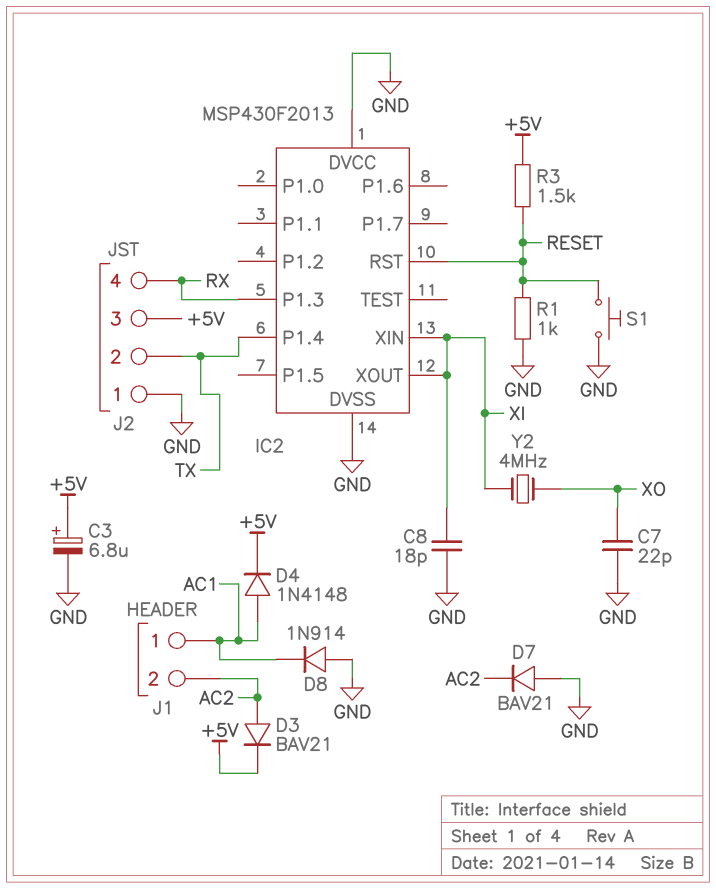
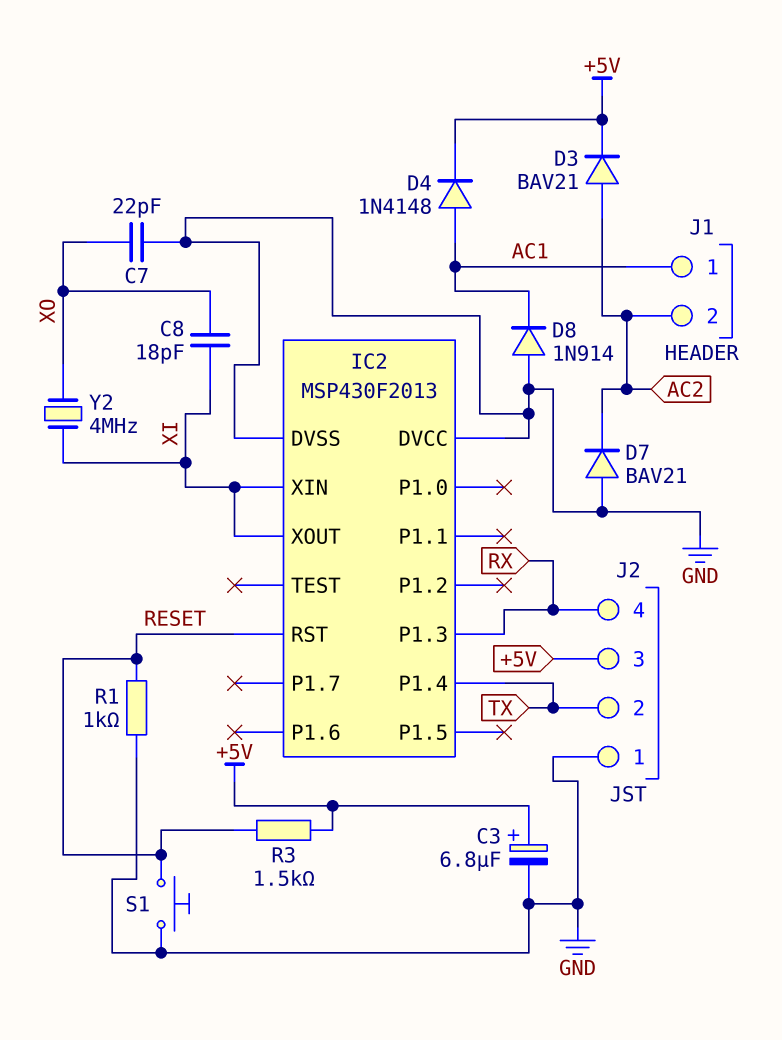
C8: 18pF (GND, XI) -> 18pF (XI, XO)

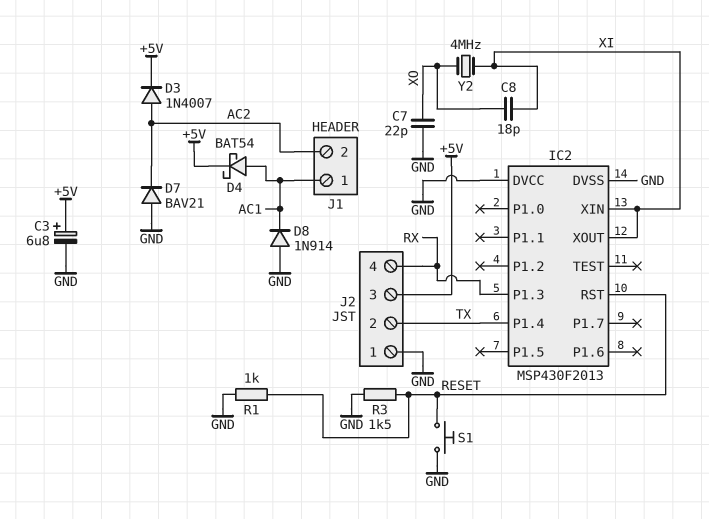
D3: diode BAV21 (A AC2, K +5V) -> diode 1N4007 (A AC2, K +5V)
D4: diode 1N4148 (A AC1, K +5V) -> schottky BAT54 (A AC1, K +5V)
R3: 1.5k (+5V, RESET) -> 1.5k (GND, RESET)

